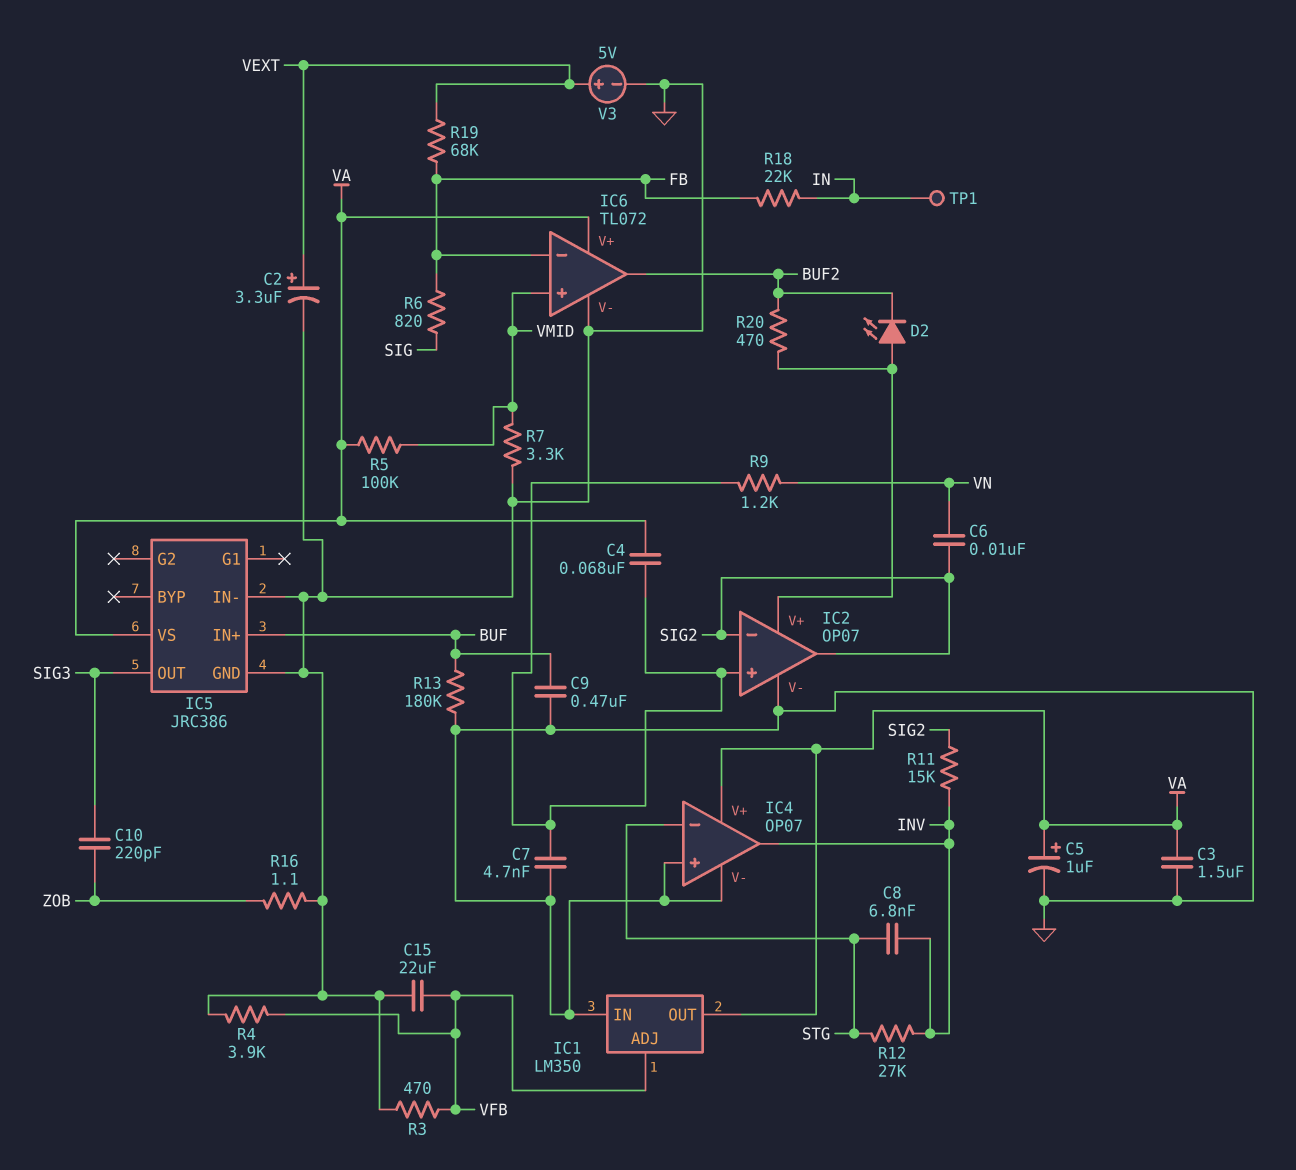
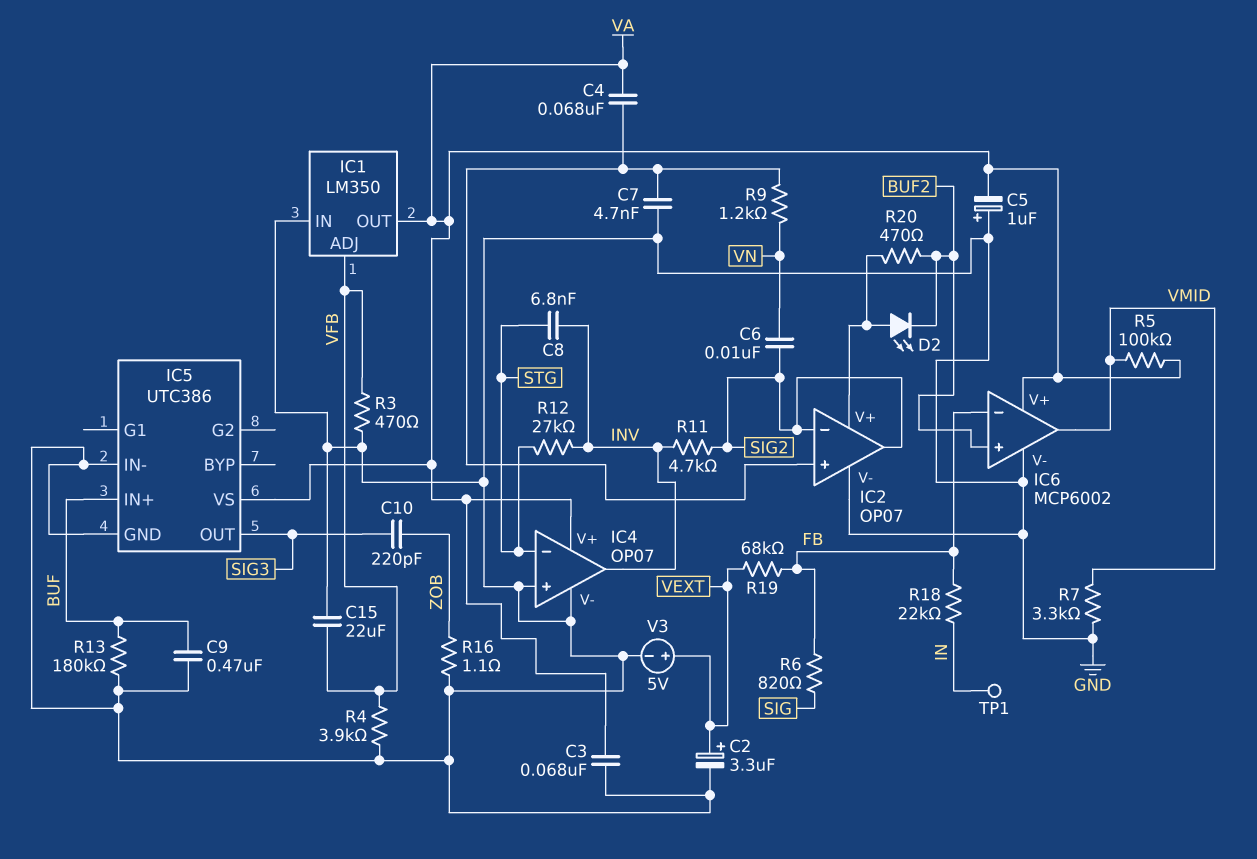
C3: 1.5uF (GND, VA) -> 68nF (GND, VA)
C5: 1uF (plus VA, minus GND) -> 1uF (plus GND, minus VA)
IC5: JRC386 -> UTC386
IC6: TL072 -> MCP6002
IC6 pin in+: VMID -> BUF2
IC6 pin out: BUF2 -> VMID
R11: 15k (INV, SIG2) -> 4.7k (INV, SIG2)

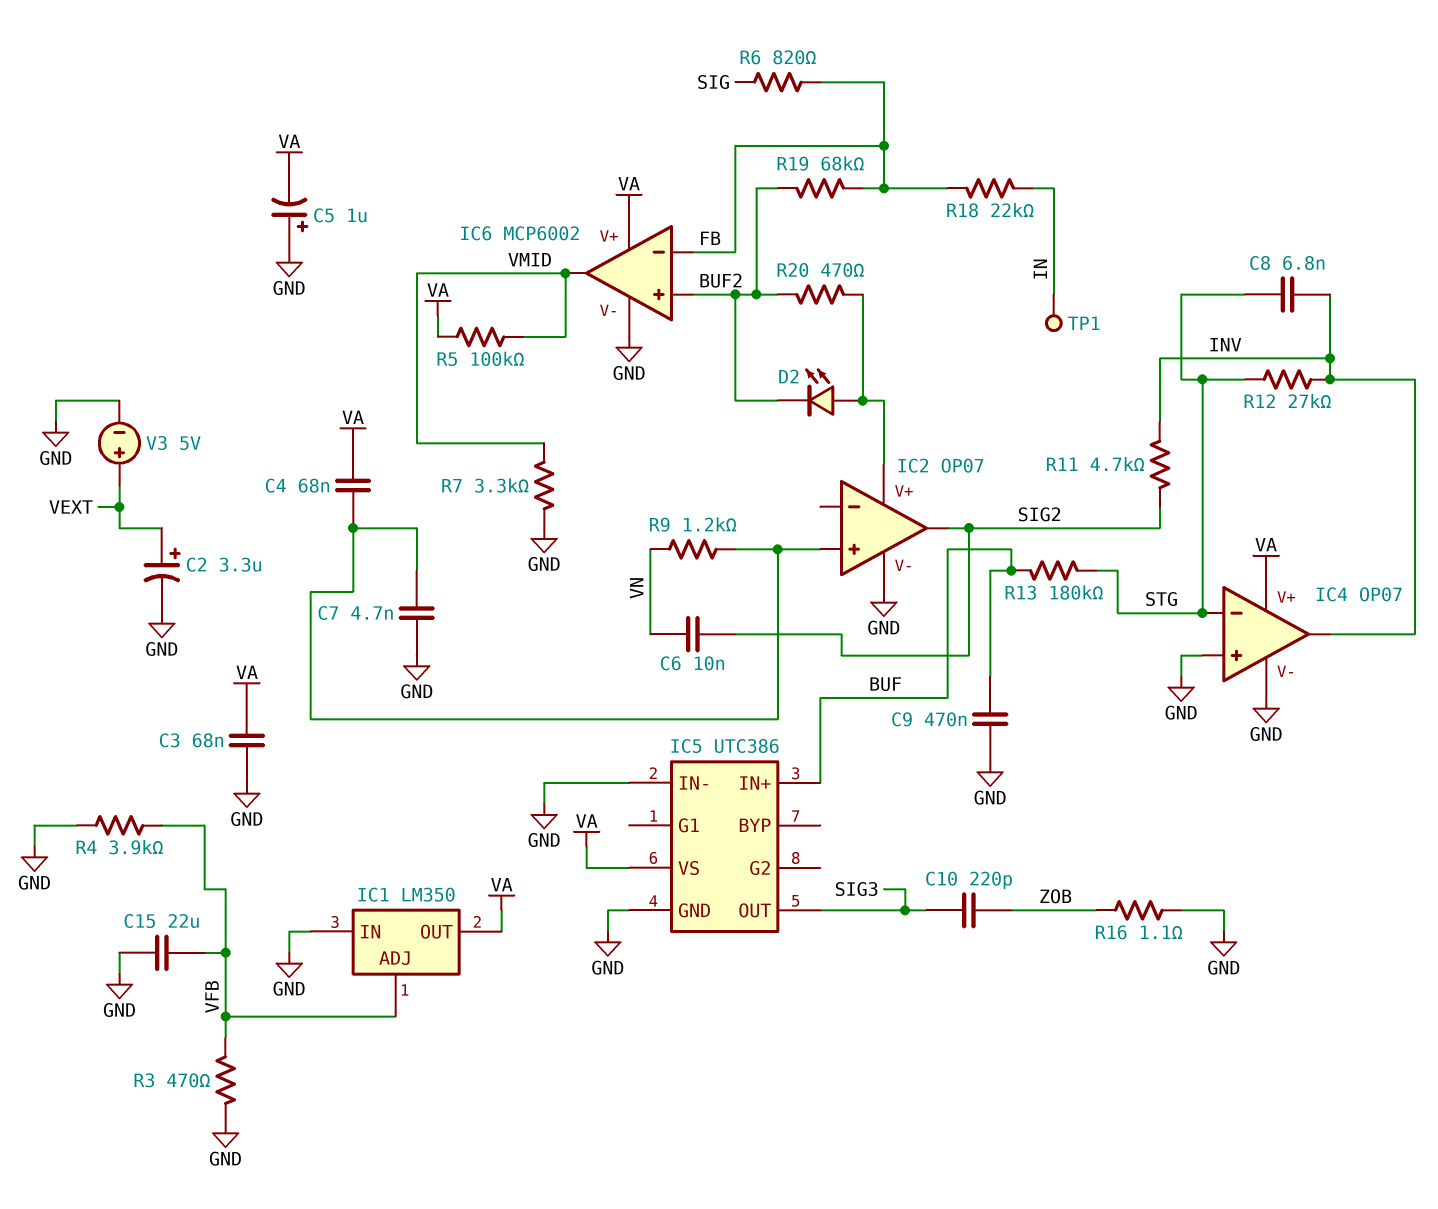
IC2 pin in-: SIG2 -> none
R13: 180k (BUF, GND) -> 180k (BUF, STG)
R19: 68k (FB, VEXT) -> 68k (BUF2, FB)

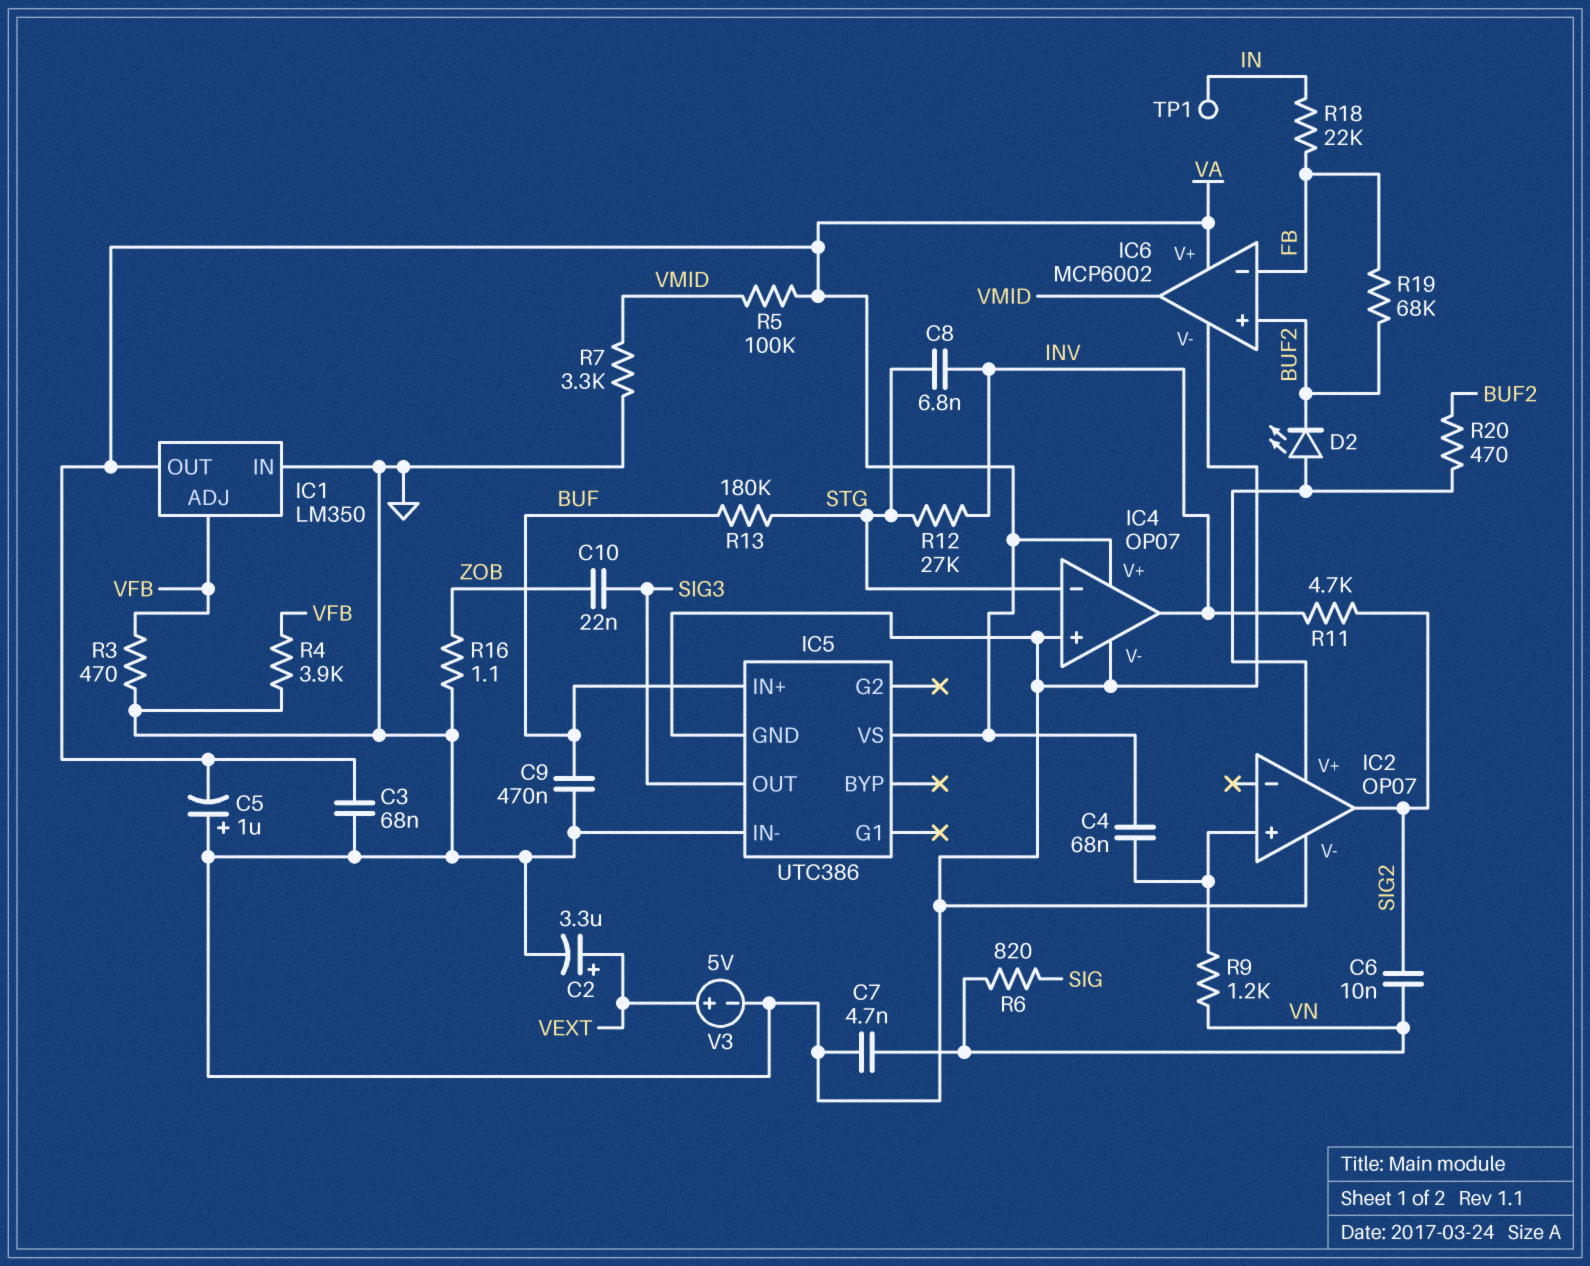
C7: 4.7nF (GND, IC2/in+) -> 4.7nF (GND, VN)
C10: 220pF (SIG3, ZOB) -> 22nF (SIG3, ZOB)
C15: 22uF (GND, VFB) -> none
R6: 820 (FB, SIG) -> 820 (SIG, VN)

